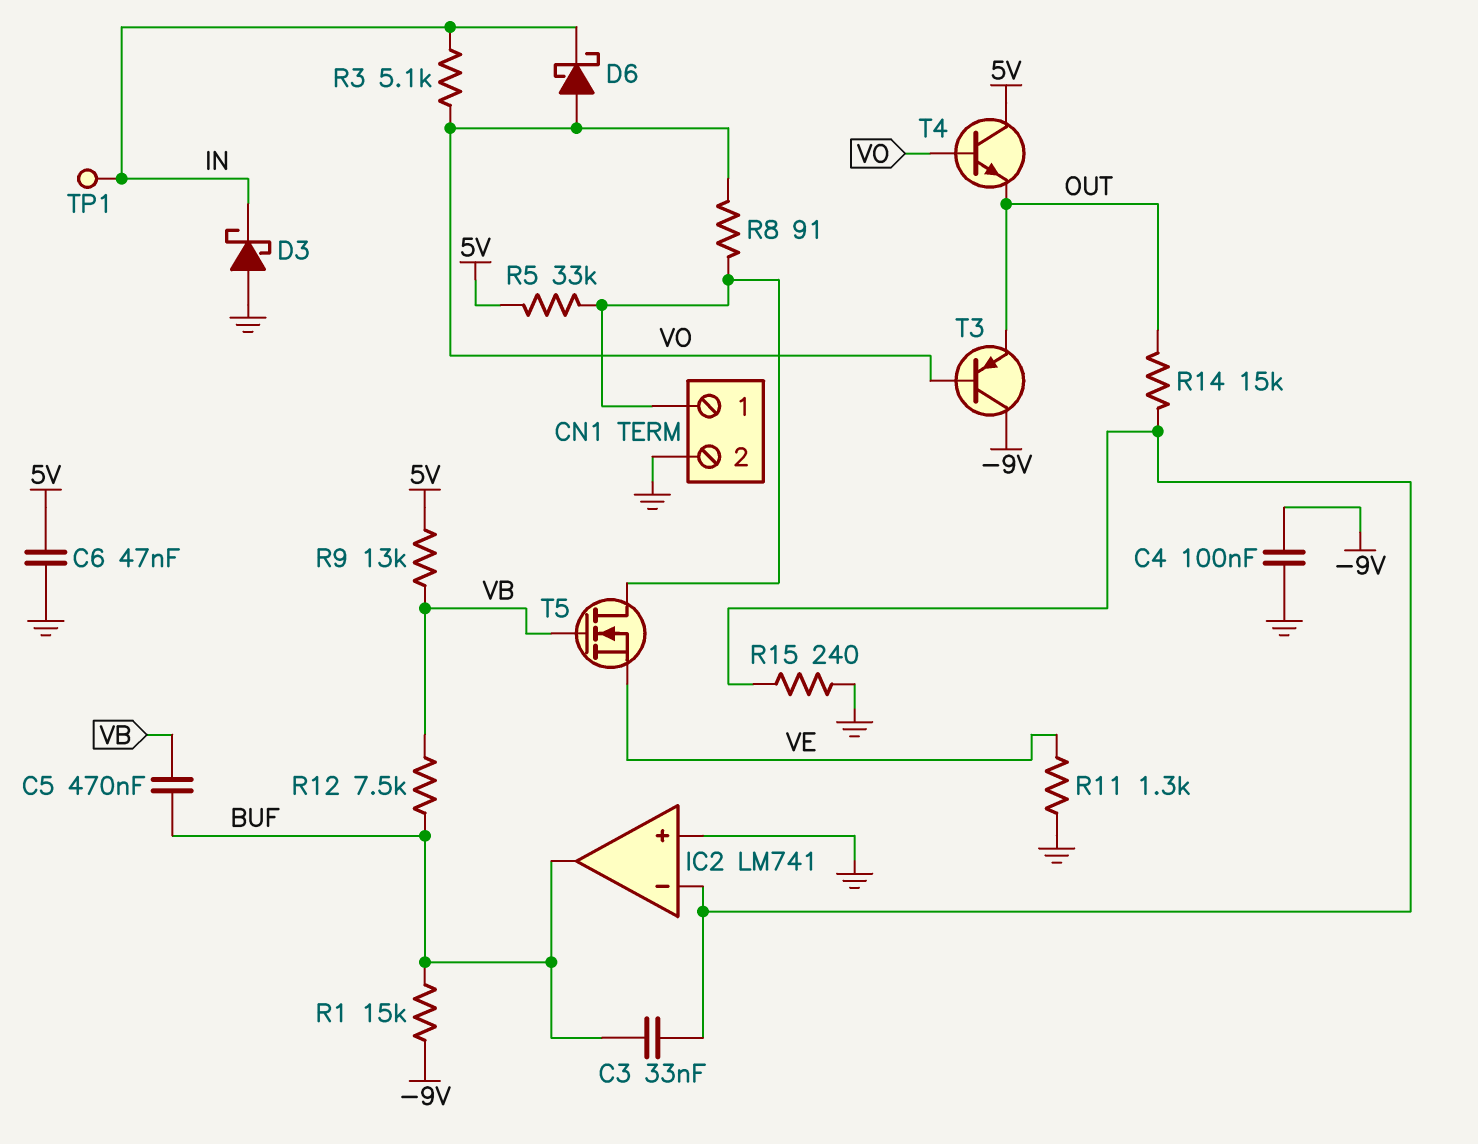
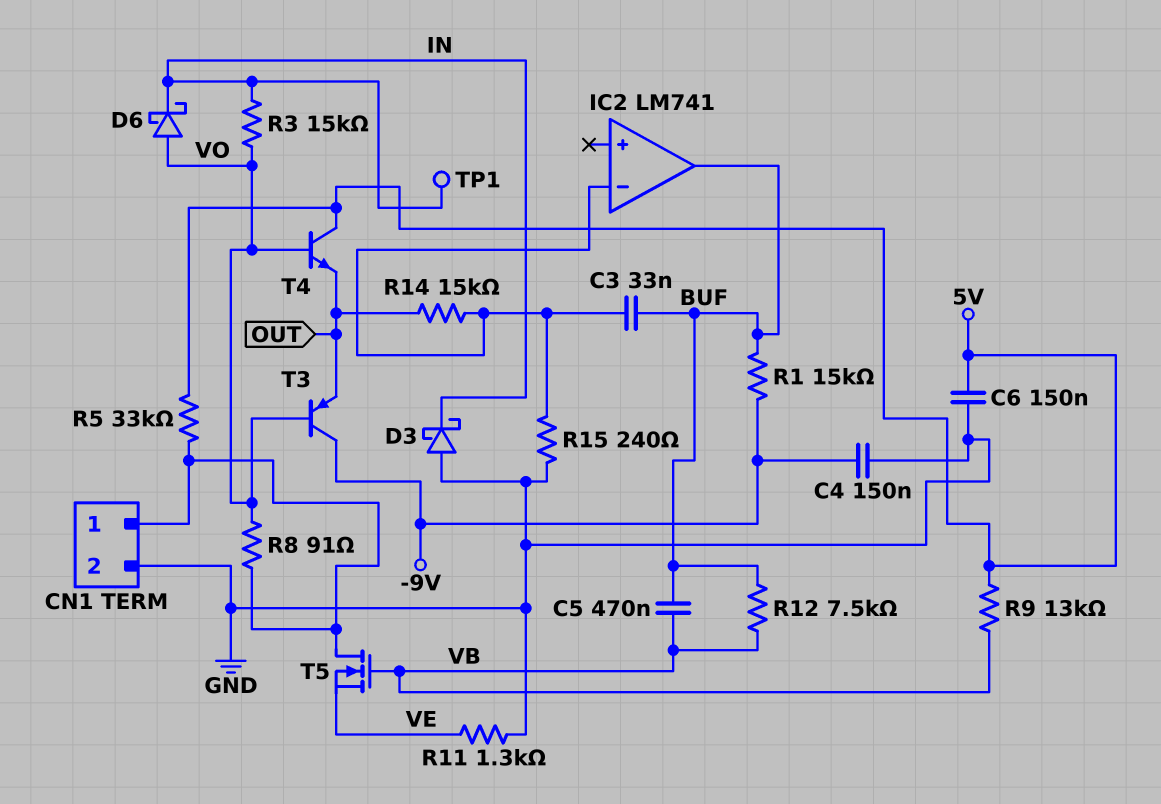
C4: 100nF (-9V, GND) -> 150nF (-9V, GND)
C6: 47nF (5V, GND) -> 150nF (5V, GND)
IC2 pin in+: GND -> none
R3: 5.1k (IN, VO) -> 15k (IN, VO)

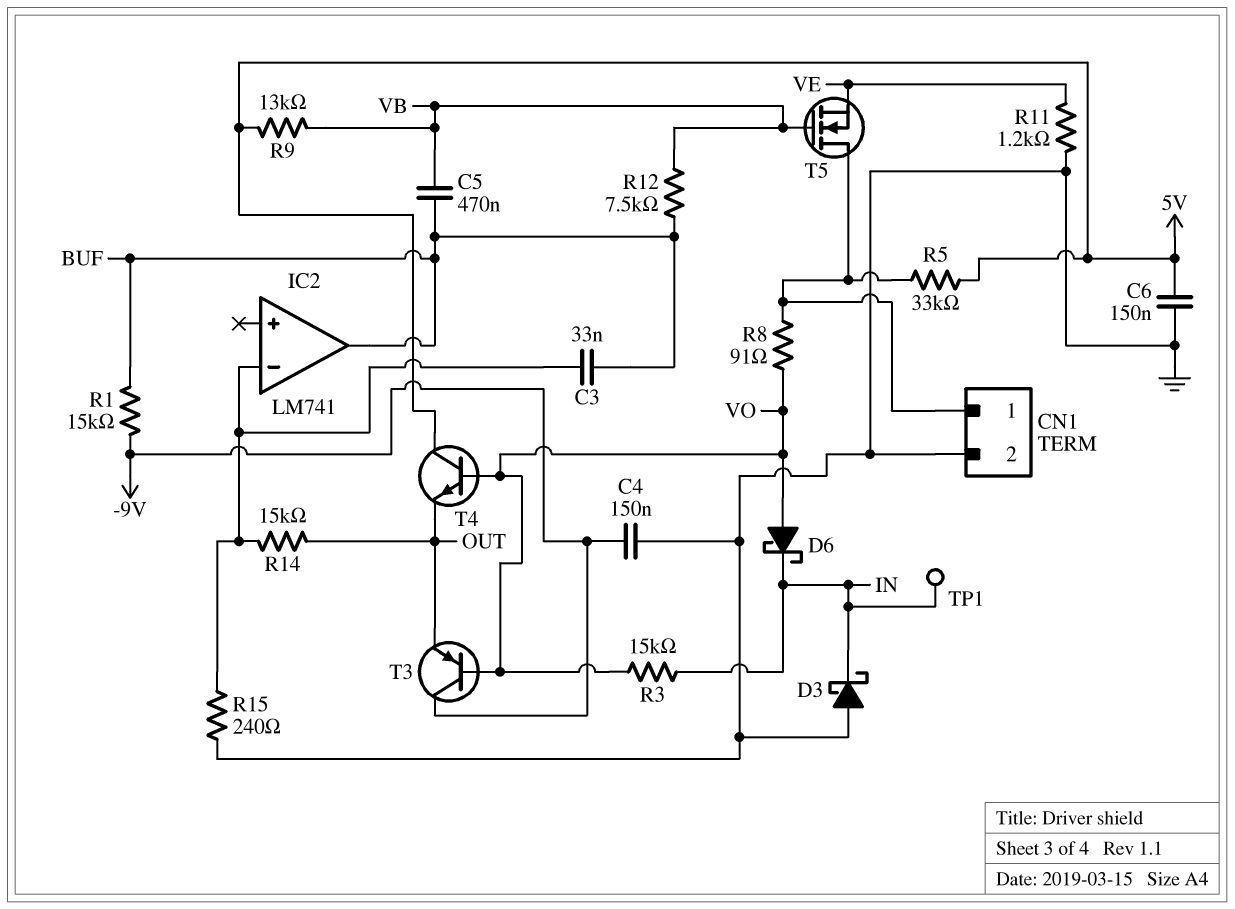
R11: 1.3k (GND, VE) -> 1.2k (GND, VE)

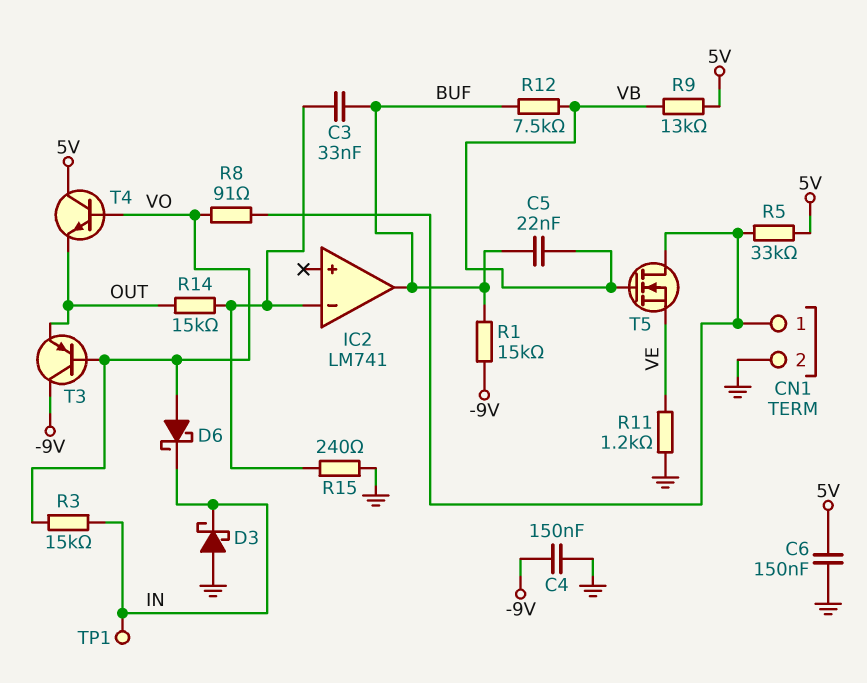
C5: 470nF (BUF, VB) -> 22nF (BUF, VB)

